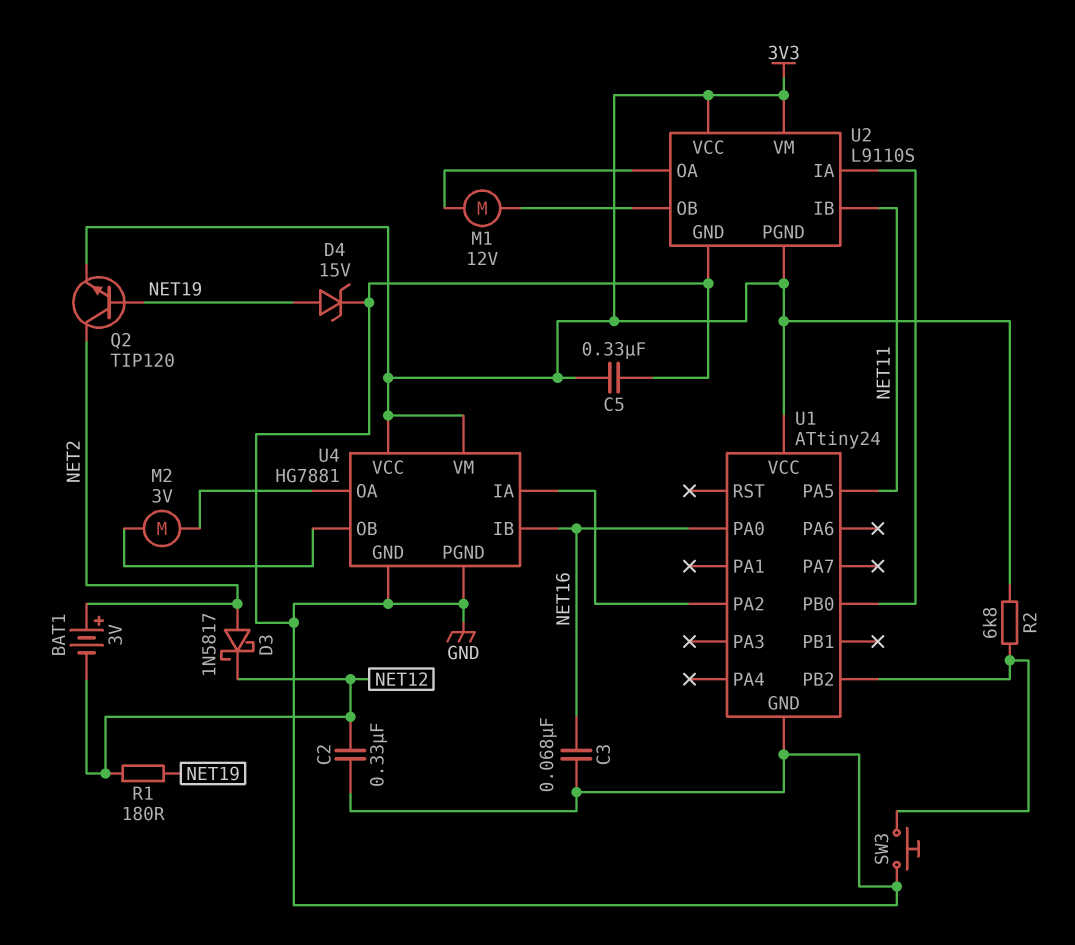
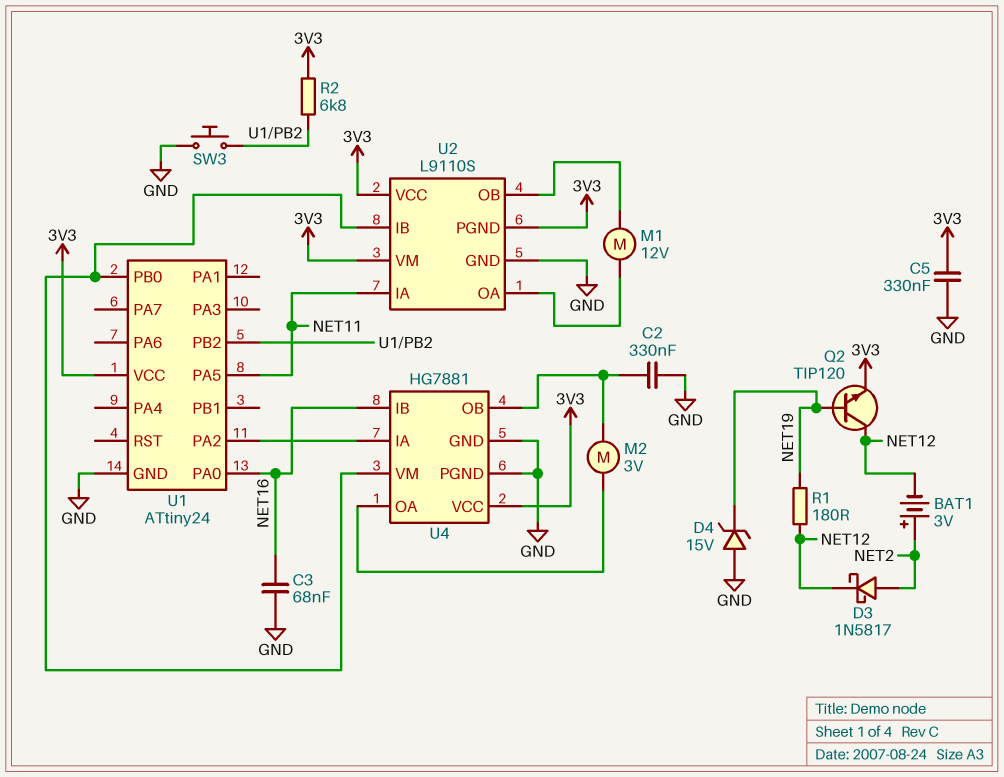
C2: 330nF (GND, NET12) -> 330nF (GND, U4/OB)
D4: zener 15V (A NET19, K GND) -> zener 15V (A GND, K NET19)
Q2: NPN TIP120 (B NET19, C NET2, E 3V3) -> NPN TIP120 (B NET19, C NET12, E 3V3)
U2 pin IA: U1/PB0 -> NET11
U2 pin IB: NET11 -> U1/PB0
U4 pin VM: 3V3 -> U1/PB0

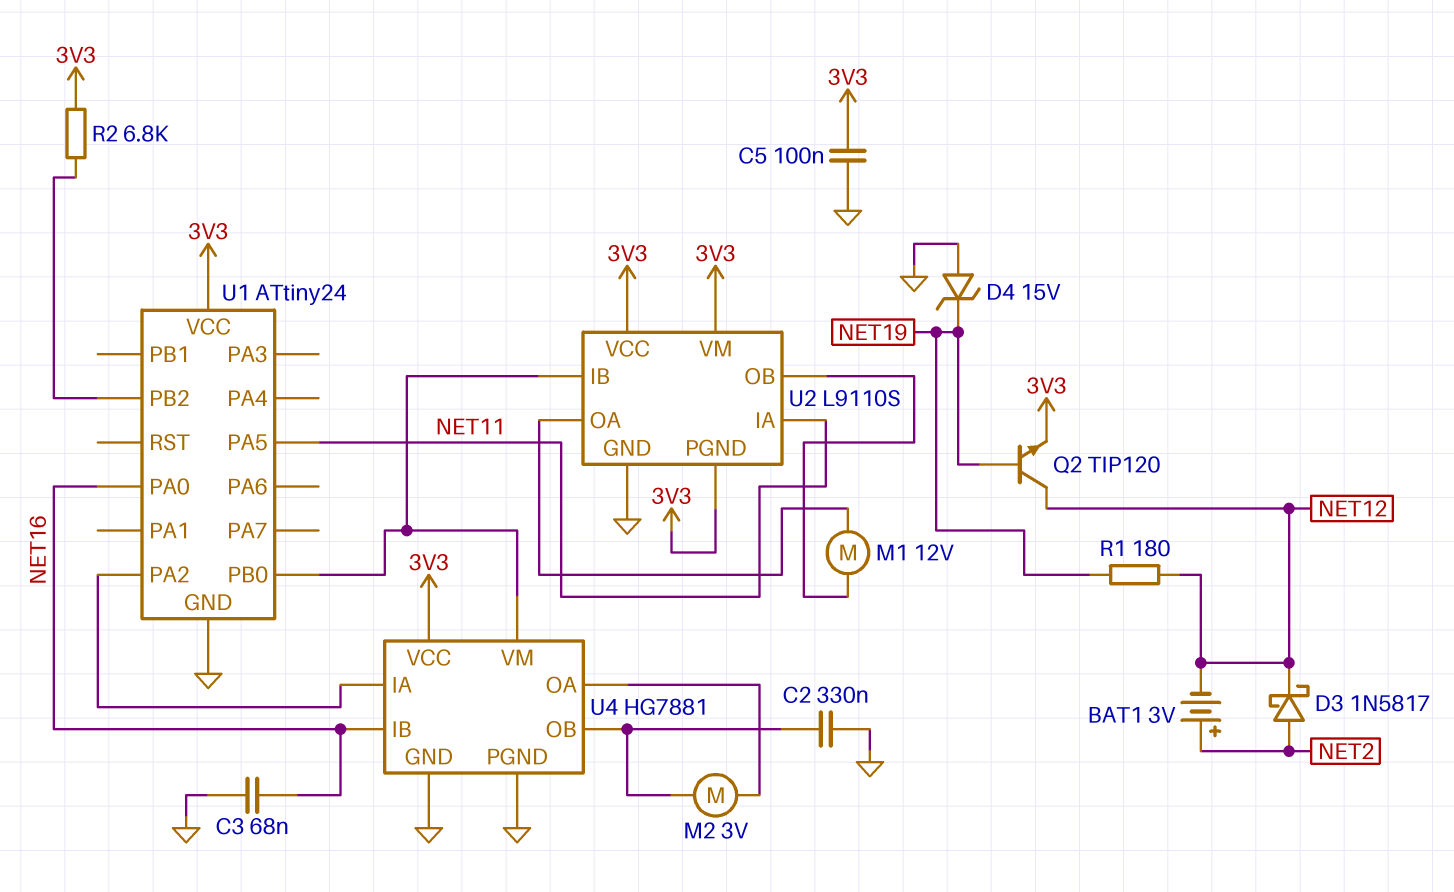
C5: 330nF (3V3, GND) -> 100nF (3V3, GND)
SW3: button (GND, U1/PB2) -> none

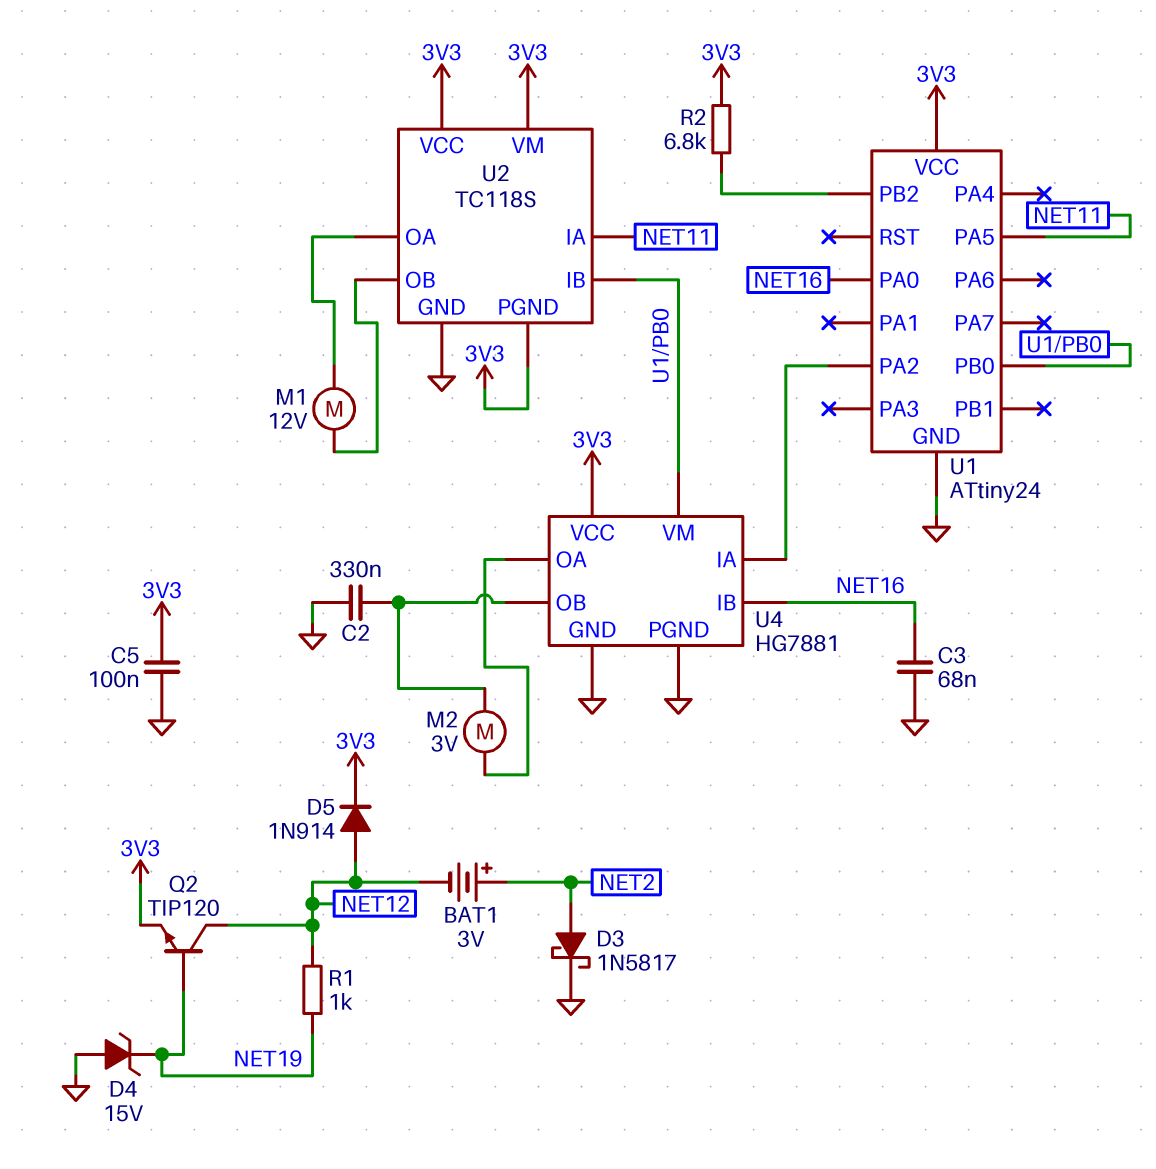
D3: schottky 1N5817 (A NET2, K NET12) -> schottky 1N5817 (A NET2, K GND)
D5: none -> diode 1N914 (A NET12, K 3V3)
R1: 180 (NET12, NET19) -> 1k (NET12, NET19)
U2: L9110S -> TC118S

